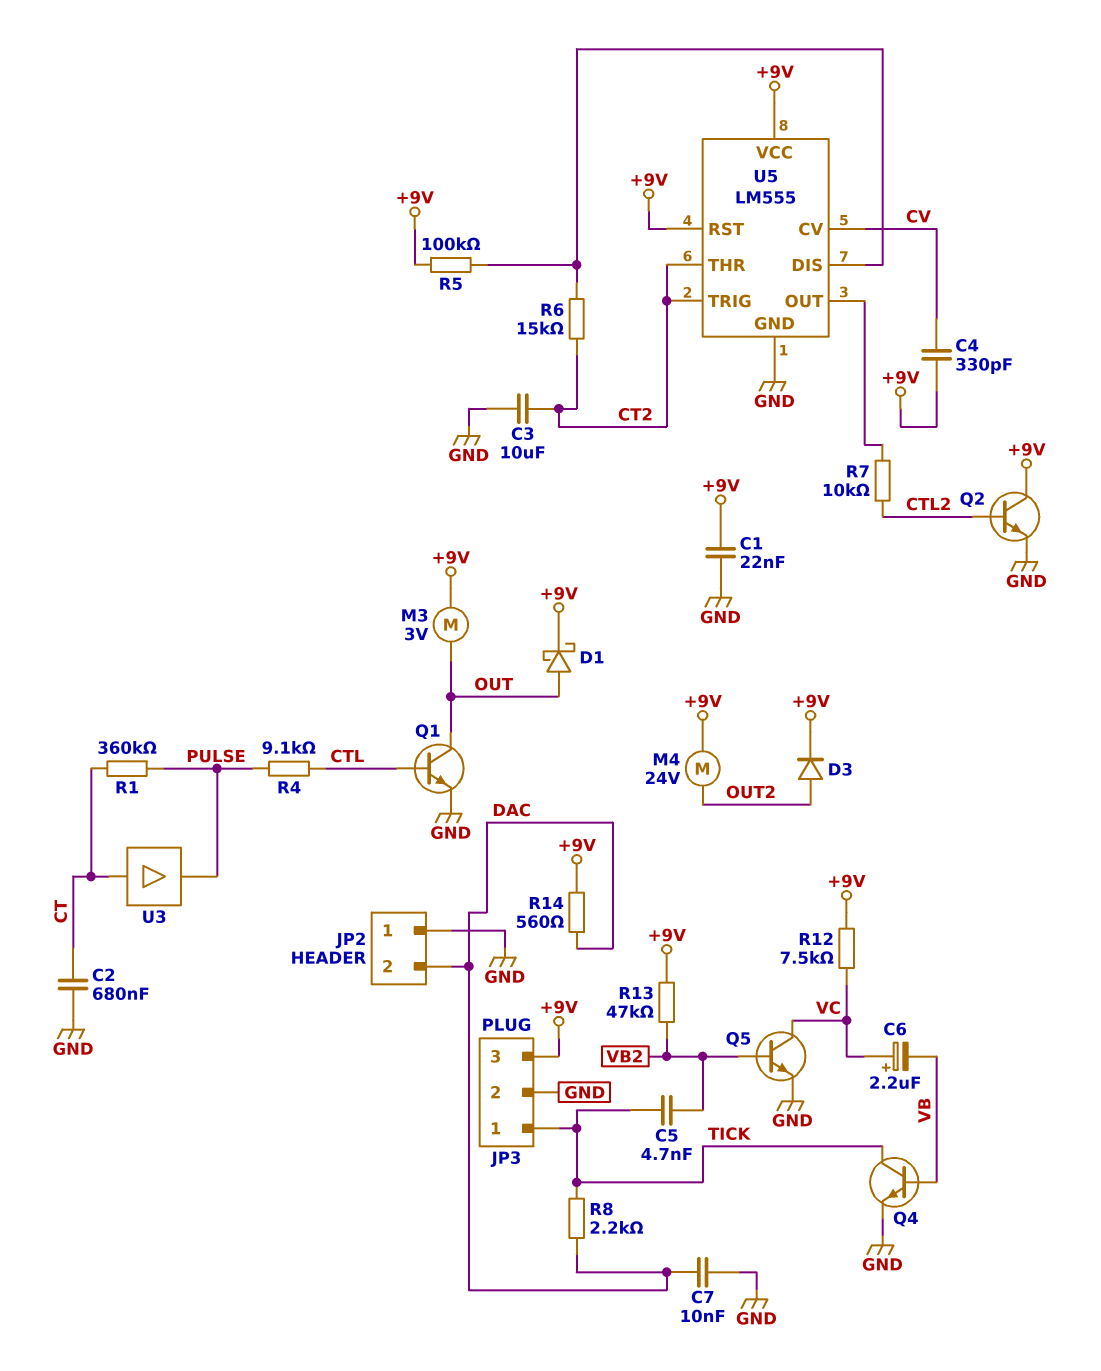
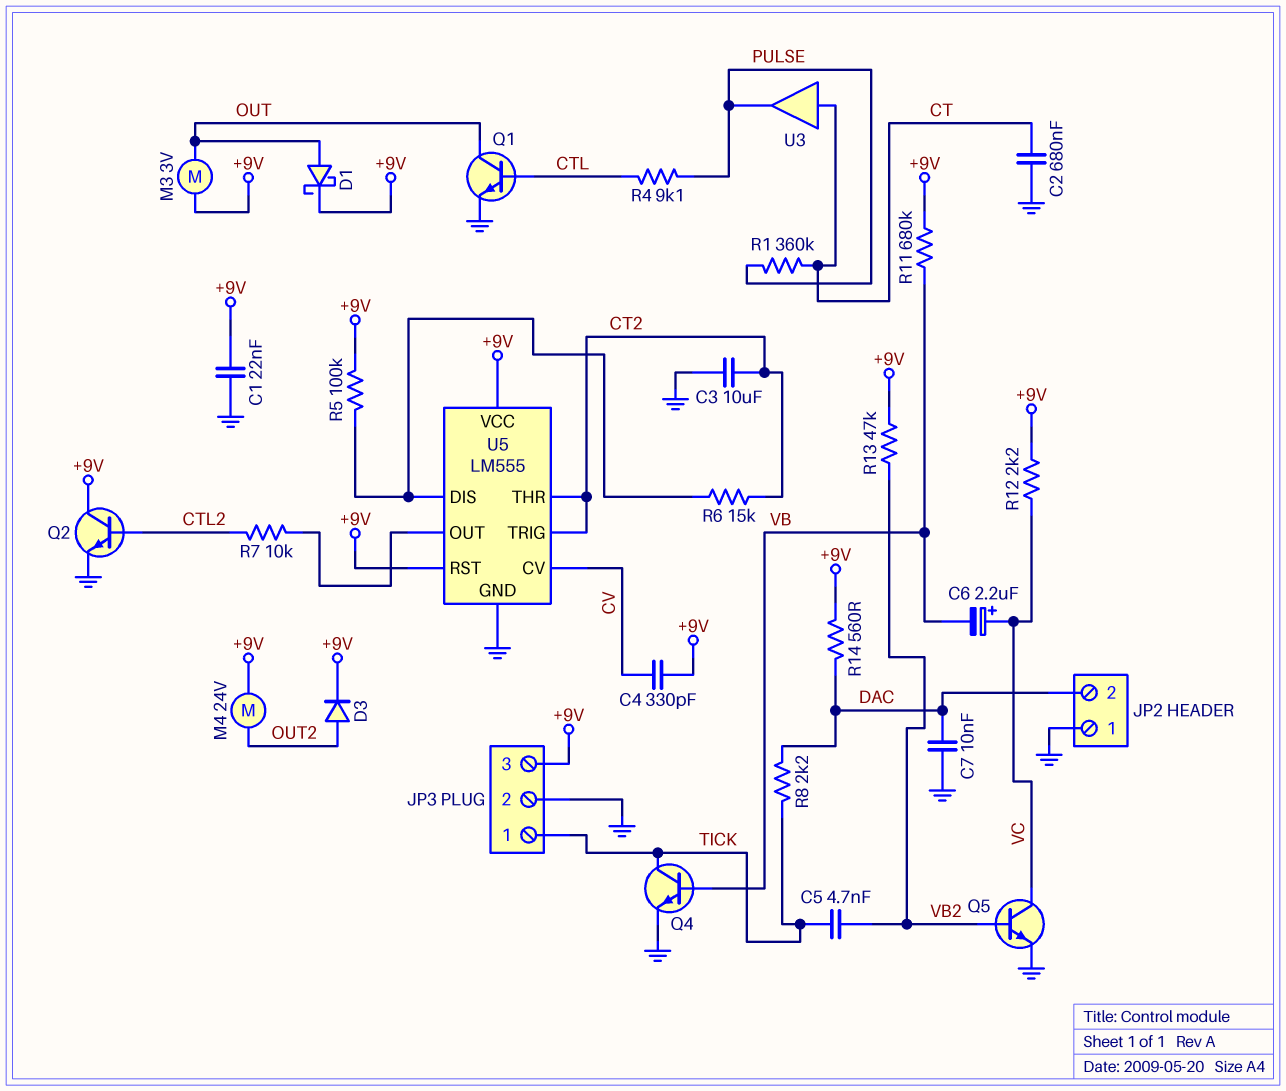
R11: none -> 680k (+9V, VB)
R12: 7.5k (+9V, VC) -> 2.2k (+9V, VC)

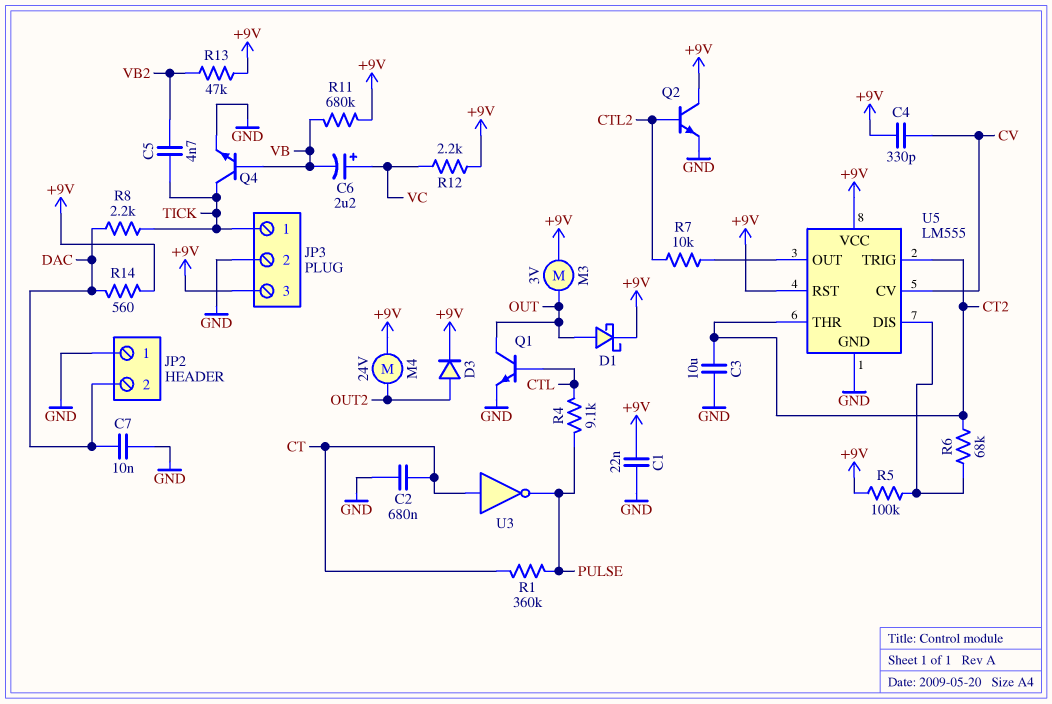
Q5: NPN (B VB2, C VC, E GND) -> none
R6: 15k (CT2, U5/DIS) -> 68k (CT2, U5/DIS)
U3: buffer (in CT, out PULSE) -> NOT (in CT, out PULSE)

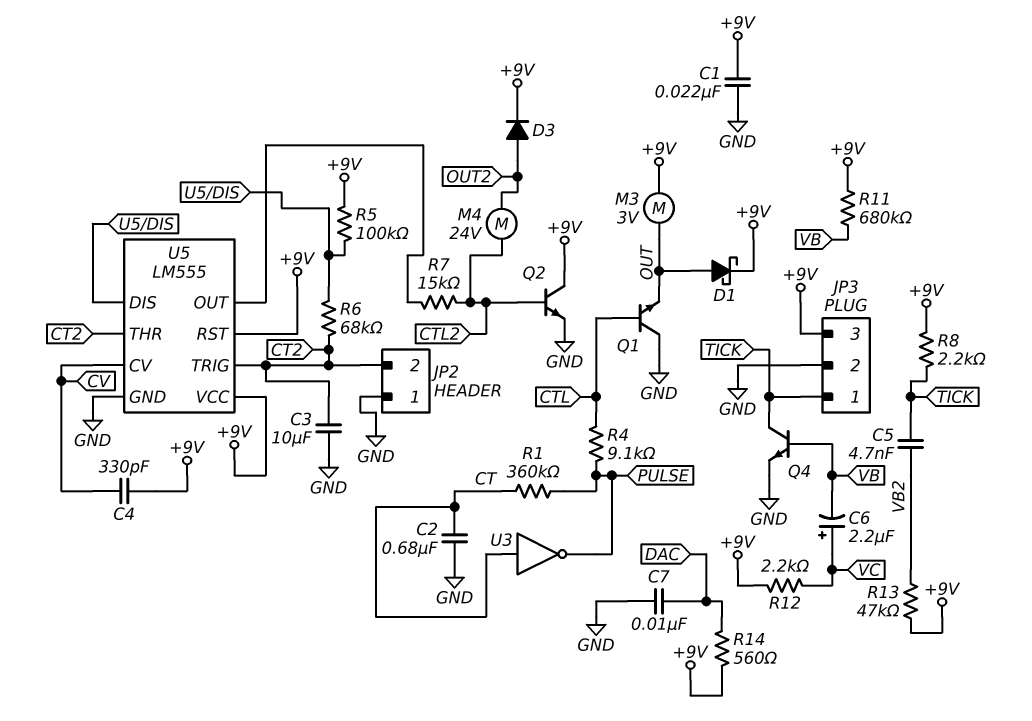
JP2 pin 2: DAC -> CT2
M4: motor 24V (+9V, OUT2) -> motor 24V (CTL2, OUT2)
Q1: NPN (B CTL, C OUT, E GND) -> NPN (B CTL, C GND, E OUT)
R7: 10k (CTL2, U5/OUT) -> 15k (CTL2, U5/OUT)
R8: 2.2k (DAC, TICK) -> 2.2k (+9V, TICK)

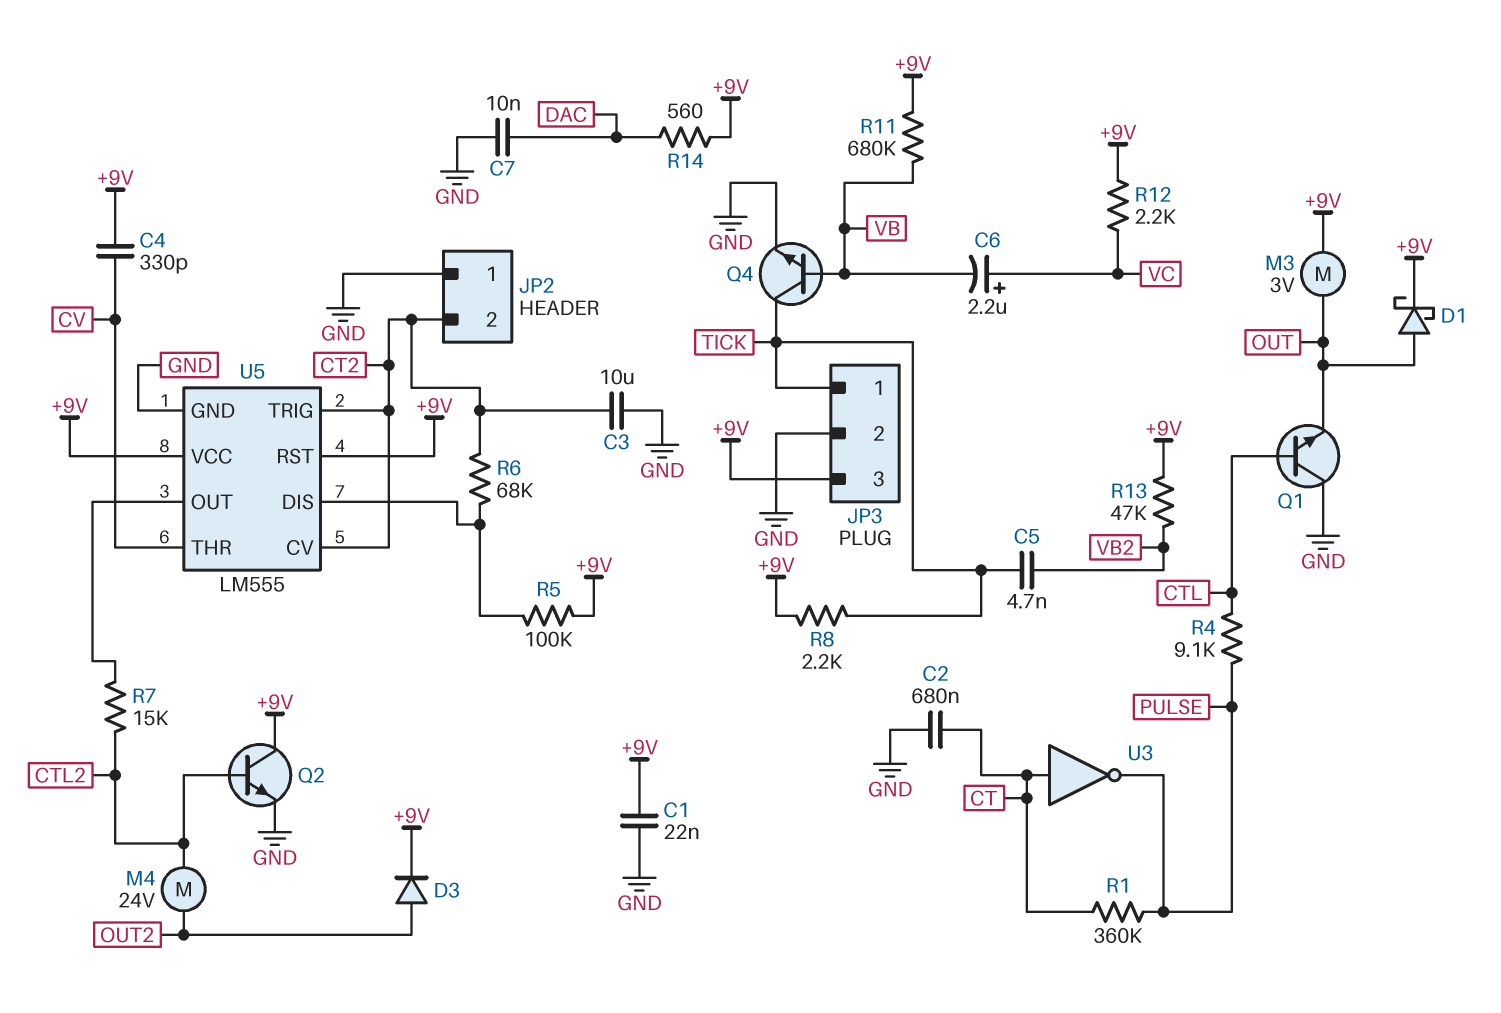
U5 pin CV: CV -> CT2
U5 pin THR: CT2 -> CV

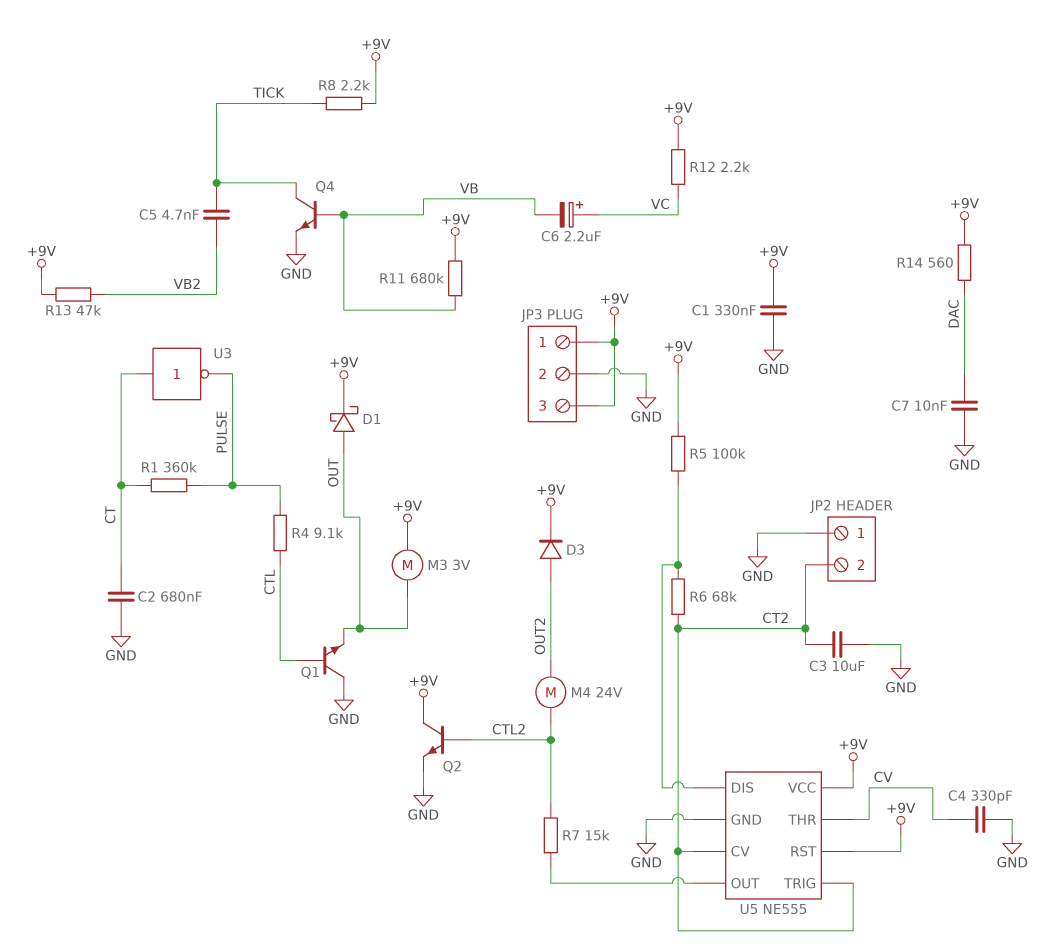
C1: 22nF (+9V, GND) -> 330nF (+9V, GND)
C4: 330pF (+9V, CV) -> 330pF (CV, GND)
JP3 pin 1: TICK -> +9V
U5: LM555 -> NE555

